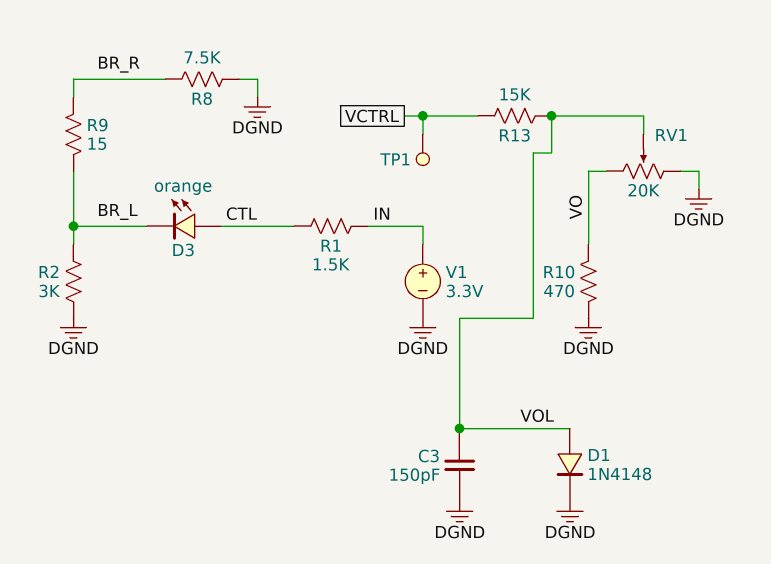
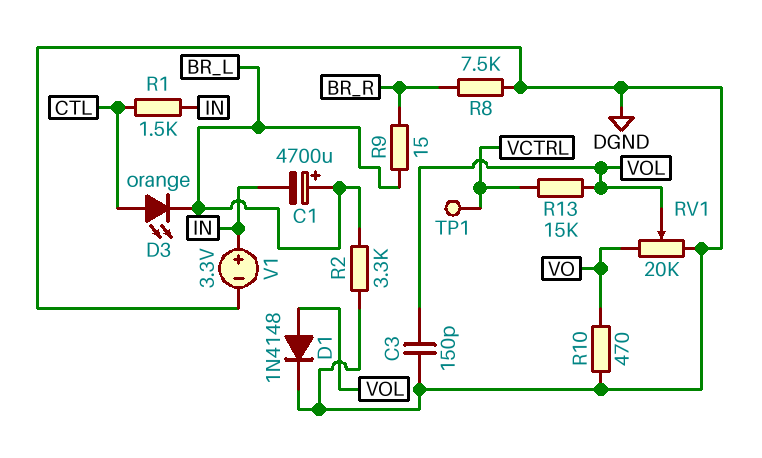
C1: none -> 4700uF (plus BR_L, minus IN)
R2: 3k (BR_L, DGND) -> 3.3k (BR_L, DGND)

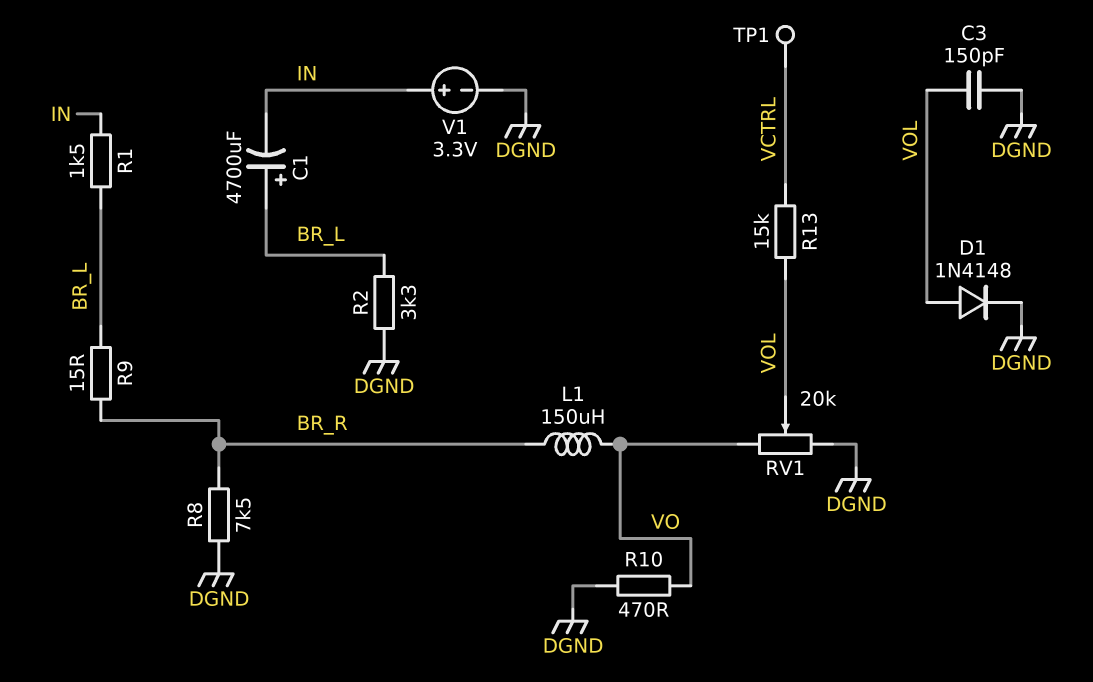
D3: LED orange (A CTL, K BR_L) -> none
L1: none -> 150uH (BR_R, VO)
R1: 1.5k (CTL, IN) -> 1.5k (BR_L, IN)

